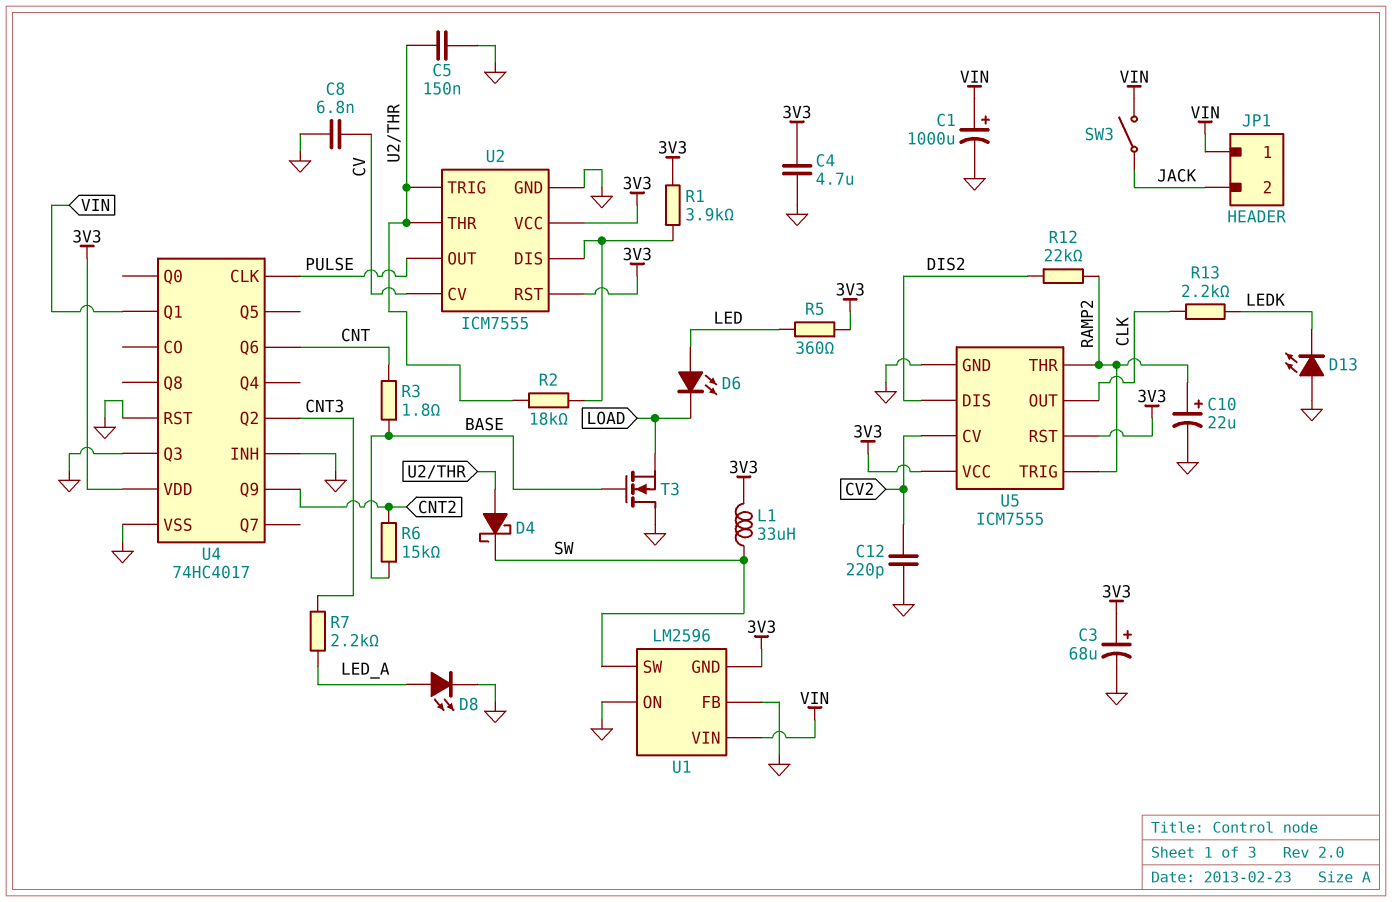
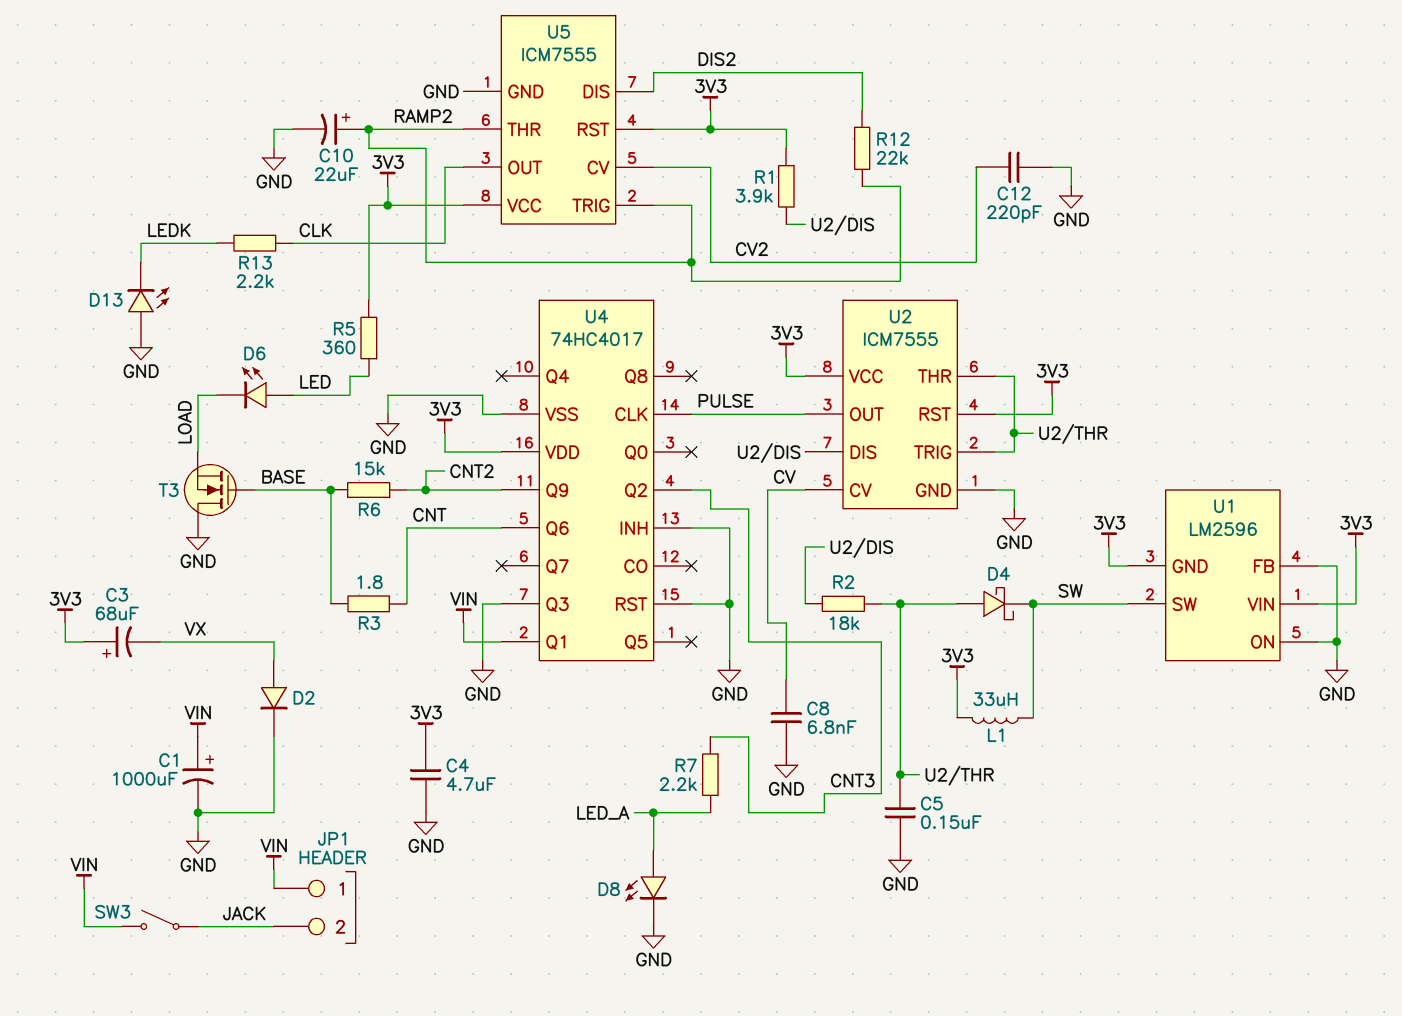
C3: 68uF (plus 3V3, minus GND) -> 68uF (plus 3V3, minus VX)
D2: none -> diode (A VX, K GND)
U1 pin VIN: VIN -> 3V3

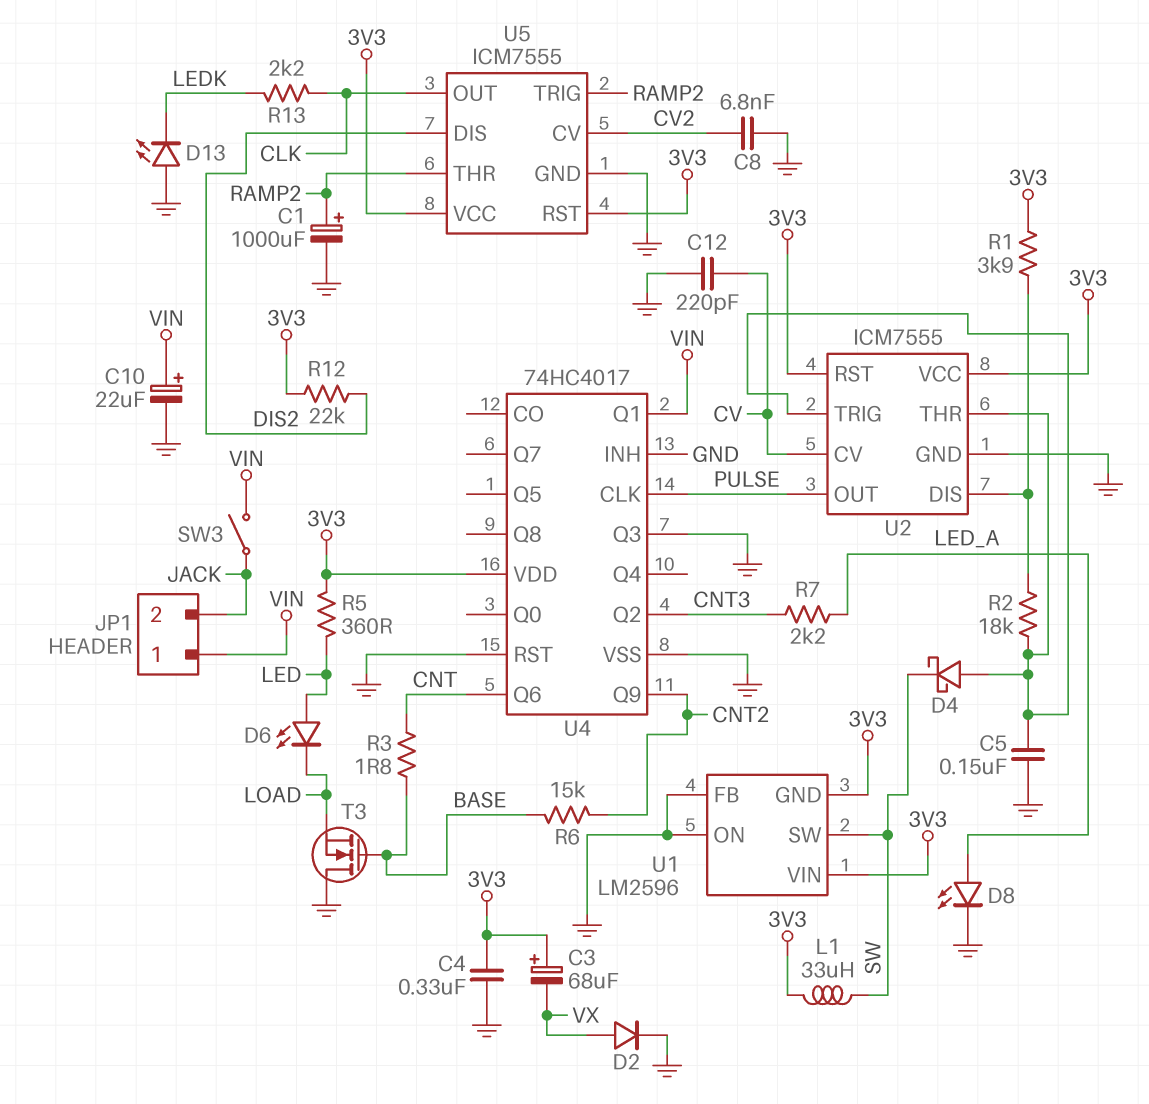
C1: 1000uF (plus VIN, minus GND) -> 1000uF (plus RAMP2, minus GND)
C4: 4.7uF (3V3, GND) -> 330nF (3V3, GND)
C8: 6.8nF (CV, GND) -> 6.8nF (CV2, GND)
C10: 22uF (plus RAMP2, minus GND) -> 22uF (plus VIN, minus GND)
C12: 220pF (CV2, GND) -> 220pF (CV, GND)
R12: 22k (DIS2, RAMP2) -> 22k (3V3, DIS2)

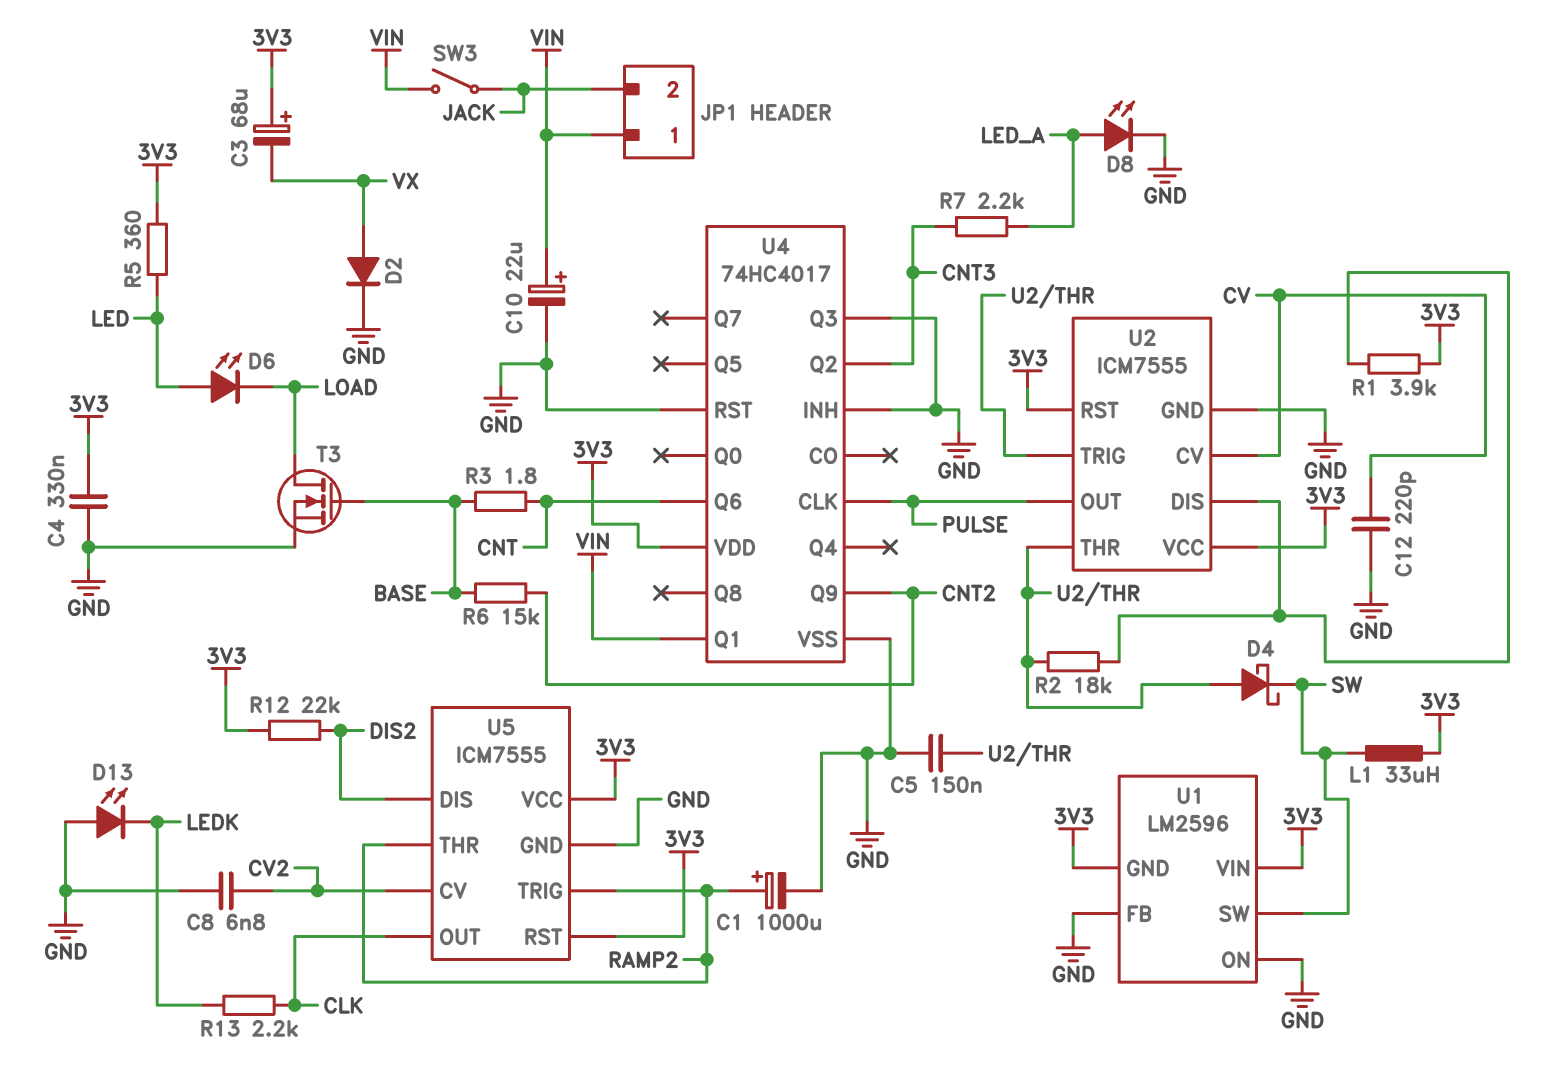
T3: NMOS (G BASE, D GND, S LOAD) -> NMOS (G BASE, D LOAD, S GND)

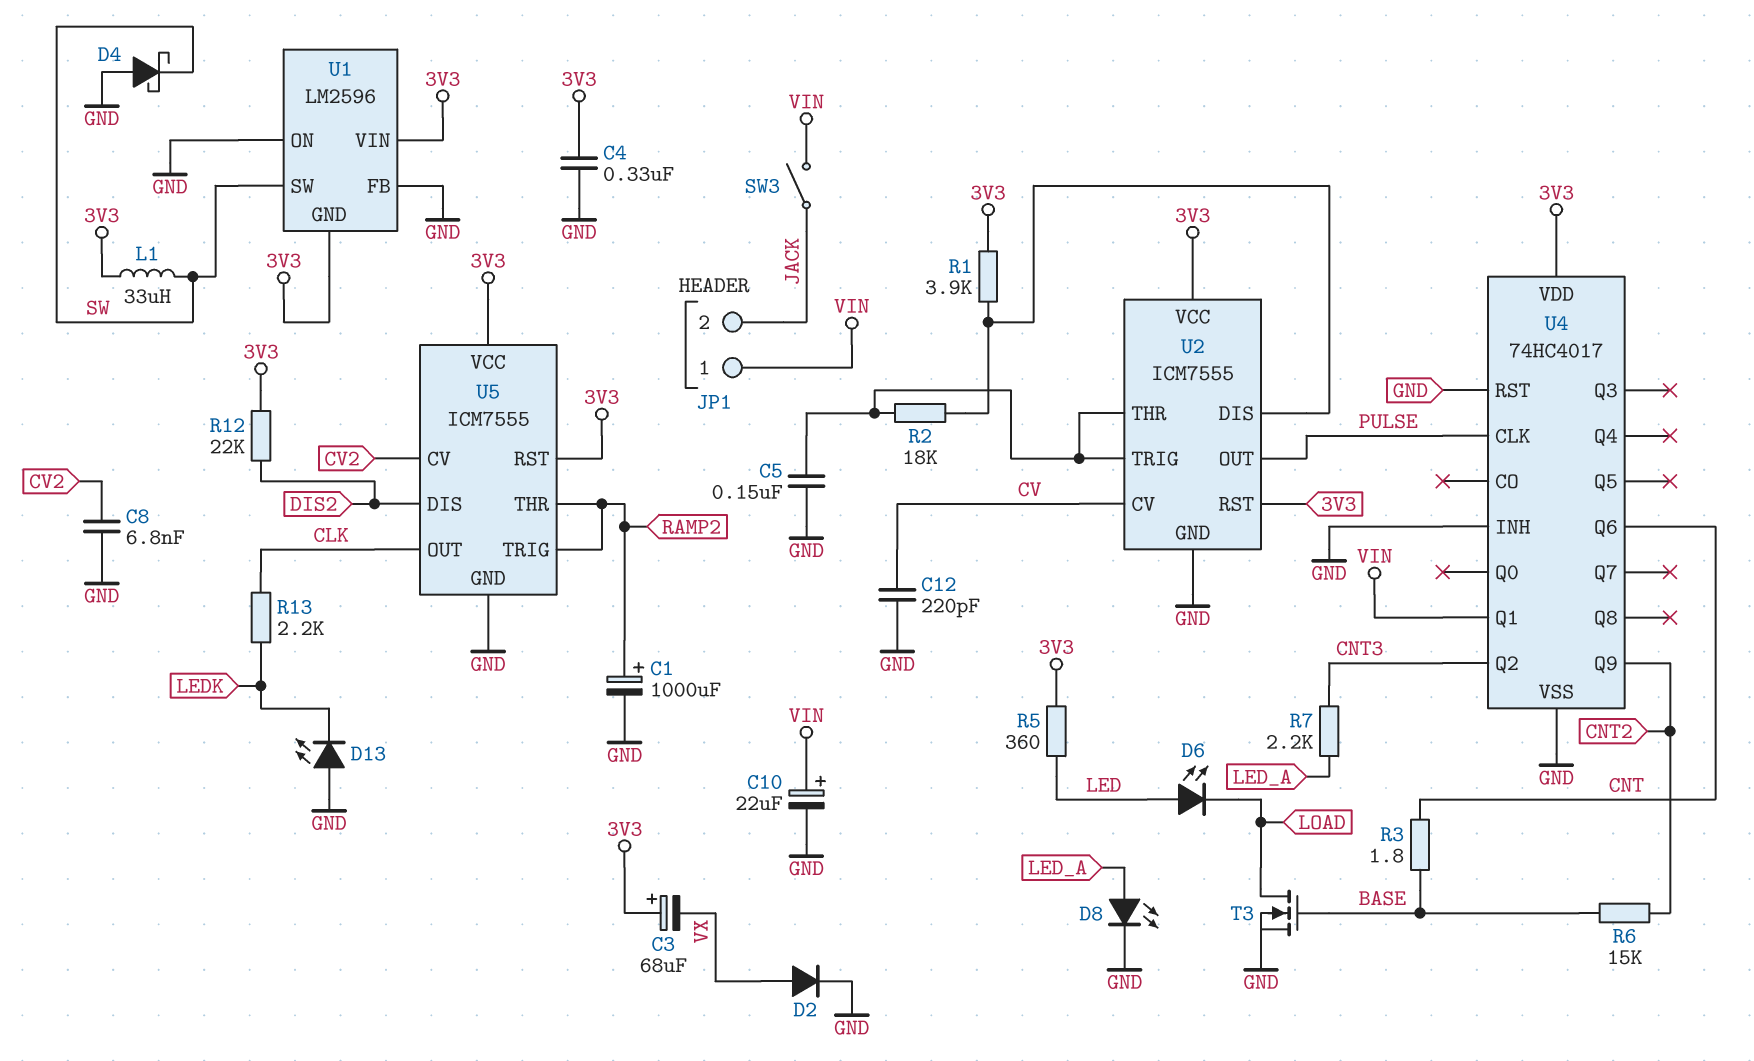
D4: schottky (A U2/THR, K SW) -> schottky (A GND, K SW)
U4 pin Q3: GND -> none

